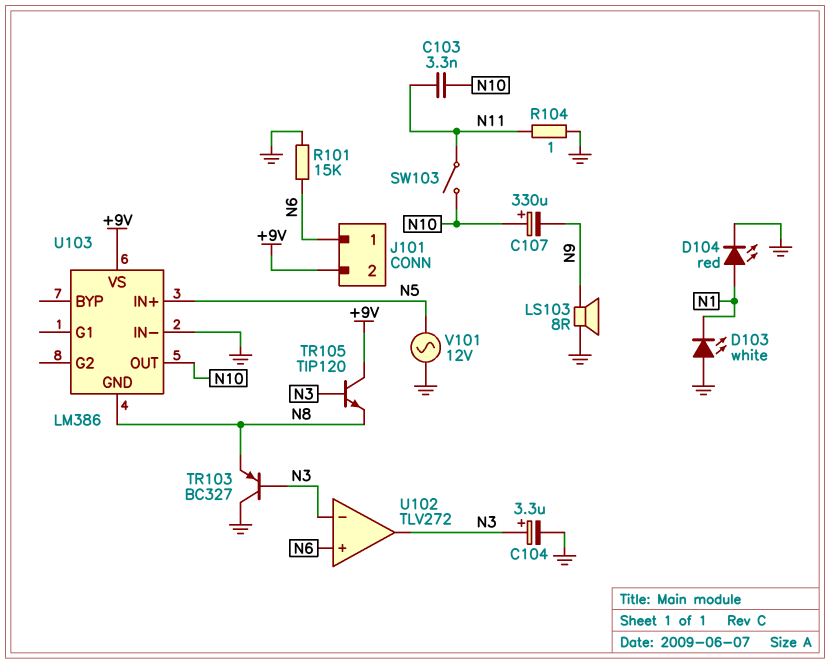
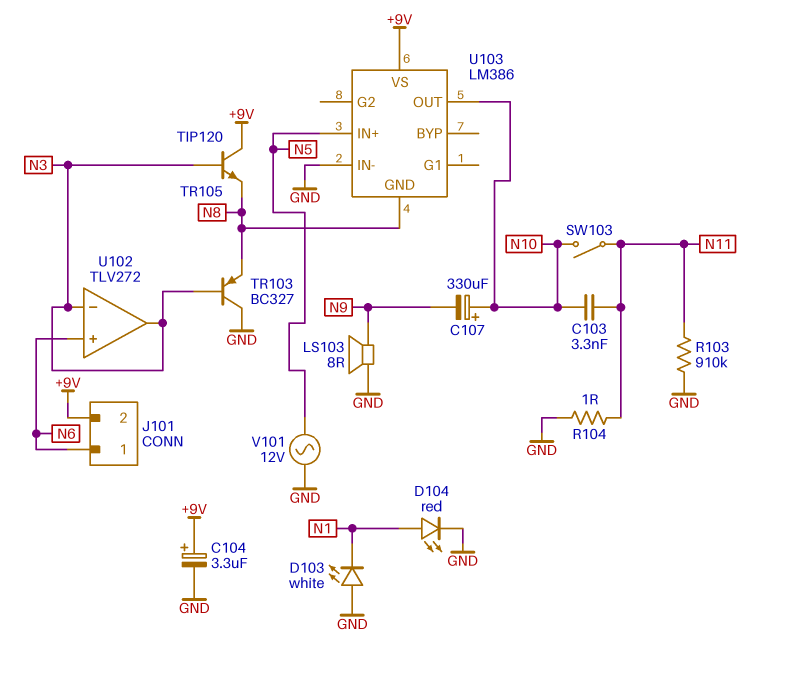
C104: 3.3uF (plus N3, minus GND) -> 3.3uF (plus +9V, minus GND)
R101: 15k (GND, N6) -> none
R103: none -> 910k (GND, N11)

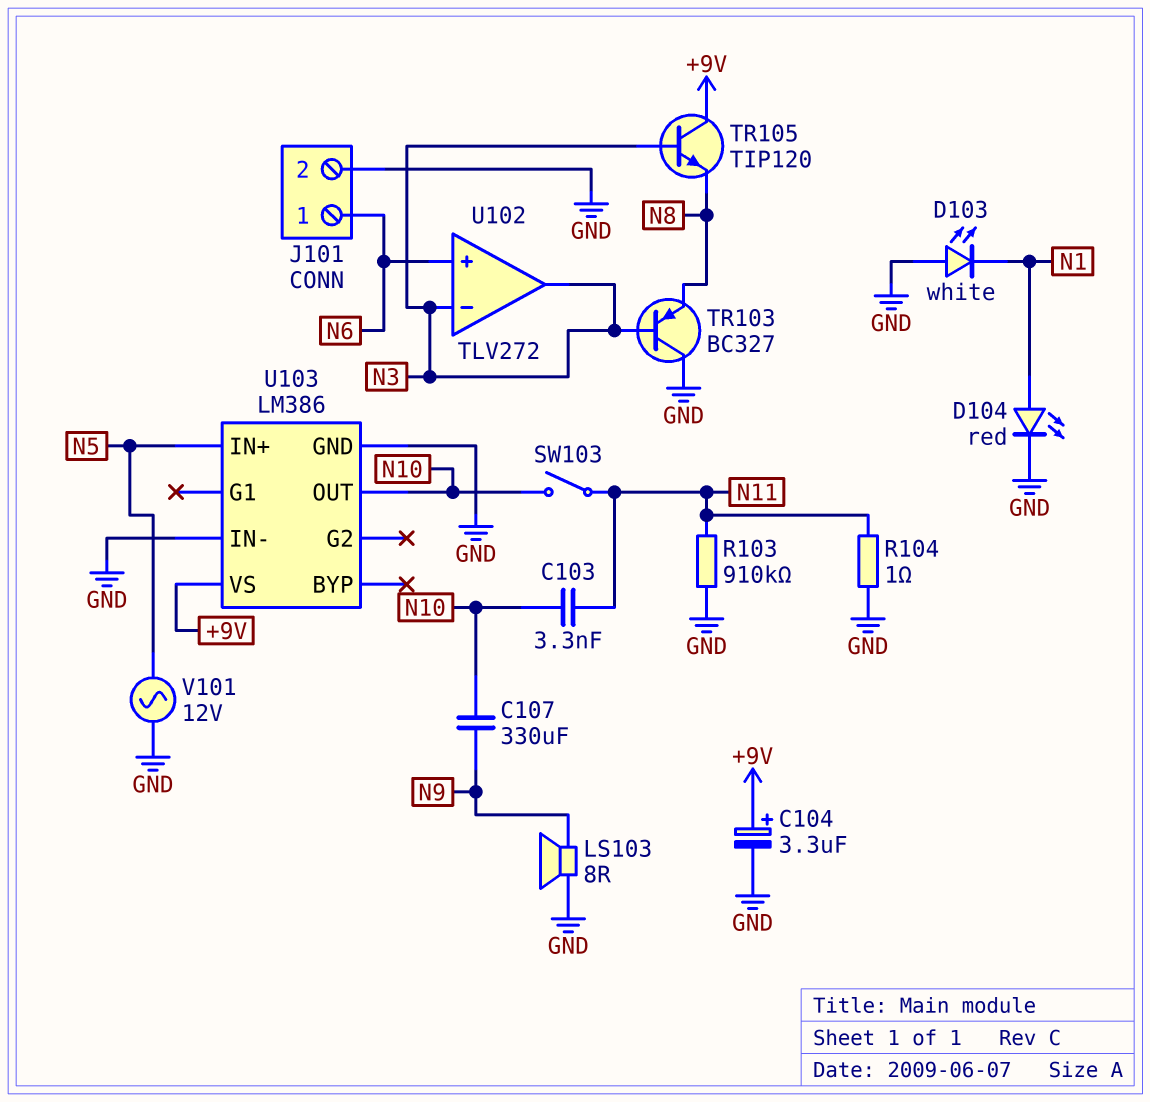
C107: 330uF (plus N10, minus N9) -> 330uF (N9, N10)
J101 pin 2: +9V -> GND
U103 pin GND: N8 -> GND

